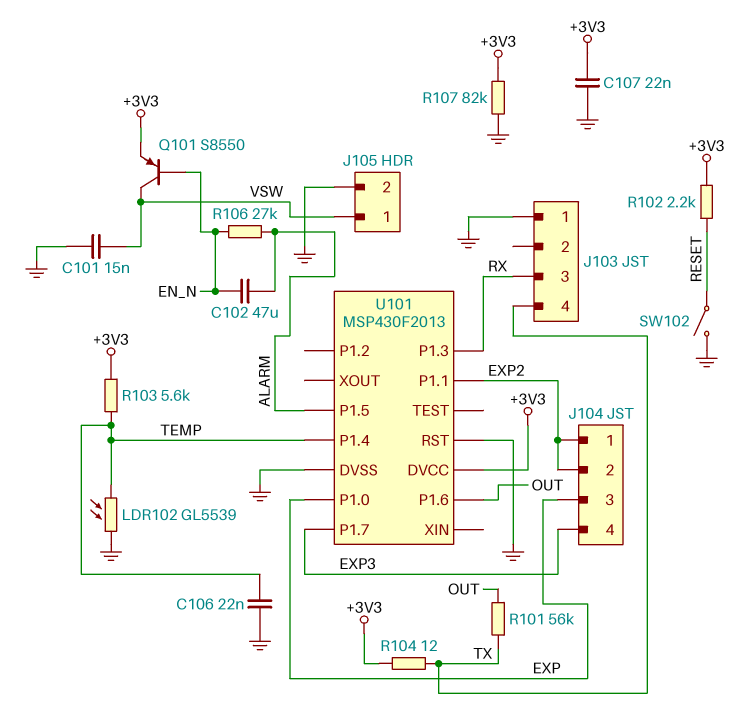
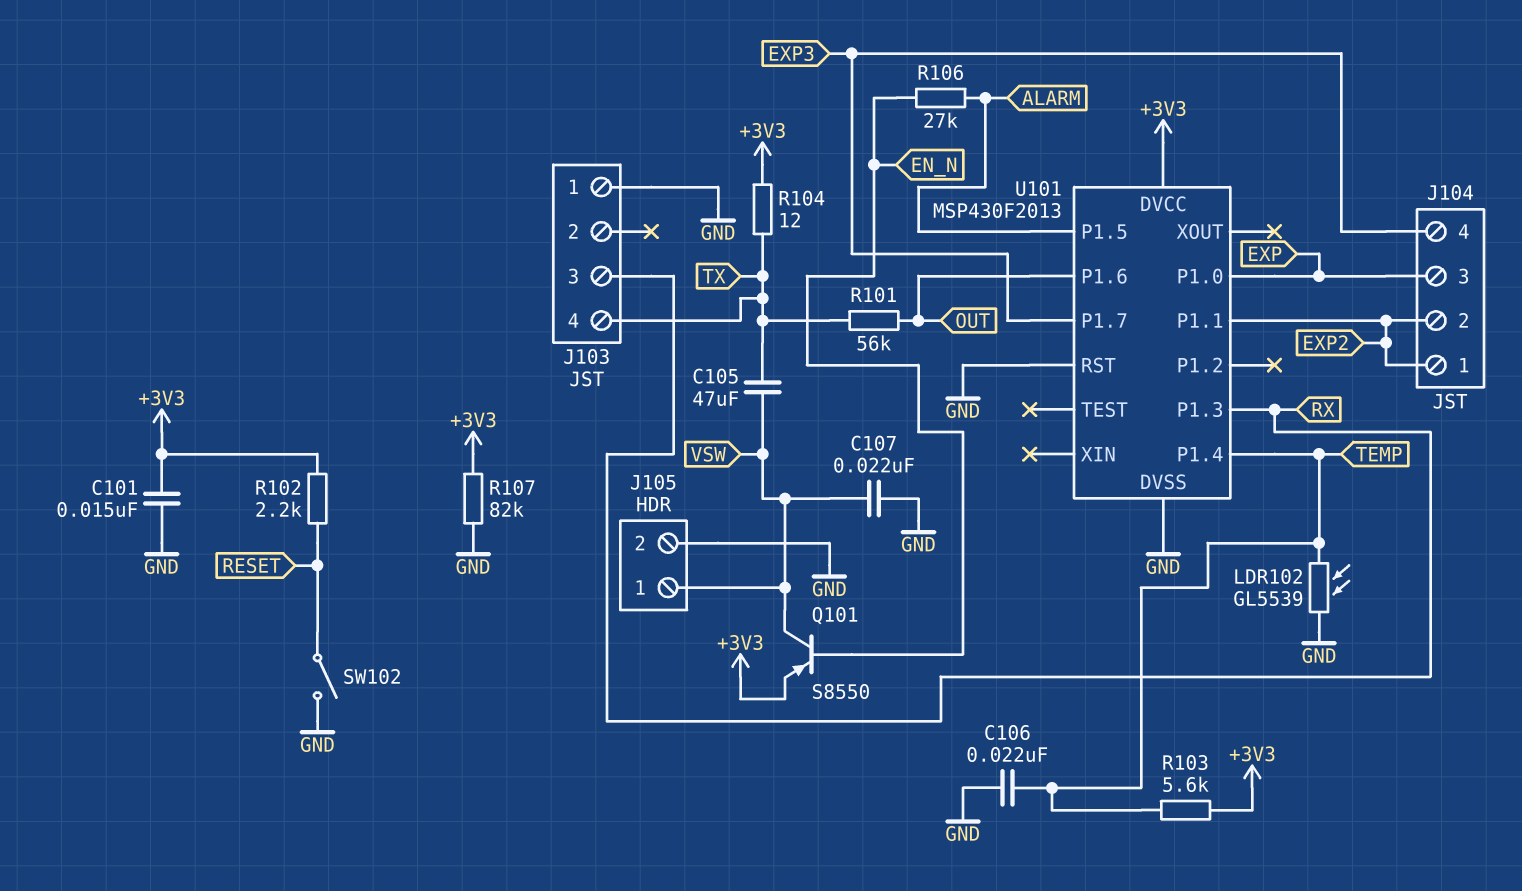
C101: 15nF (GND, VSW) -> 15nF (+3V3, GND)
C102: 47uF (ALARM, EN_N) -> none
C105: none -> 47uF (TX, VSW)
C107: 22nF (+3V3, GND) -> 22nF (GND, VSW)

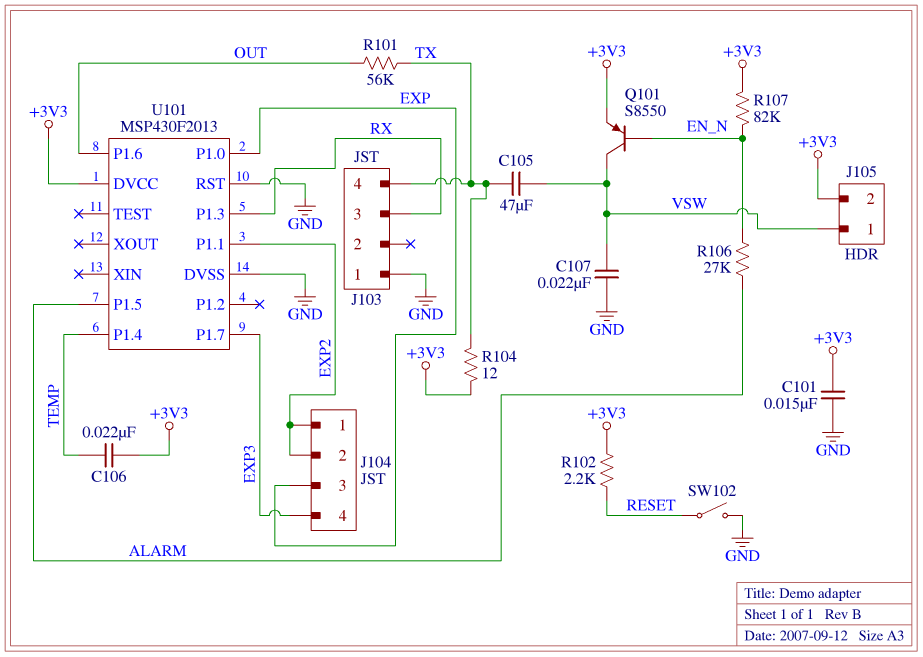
C106: 22nF (GND, TEMP) -> 22nF (+3V3, TEMP)
J105 pin 2: GND -> +3V3
LDR102: GL5539 (GND, TEMP) -> none
R103: 5.6k (+3V3, TEMP) -> none
R107: 82k (+3V3, GND) -> 82k (+3V3, EN_N)

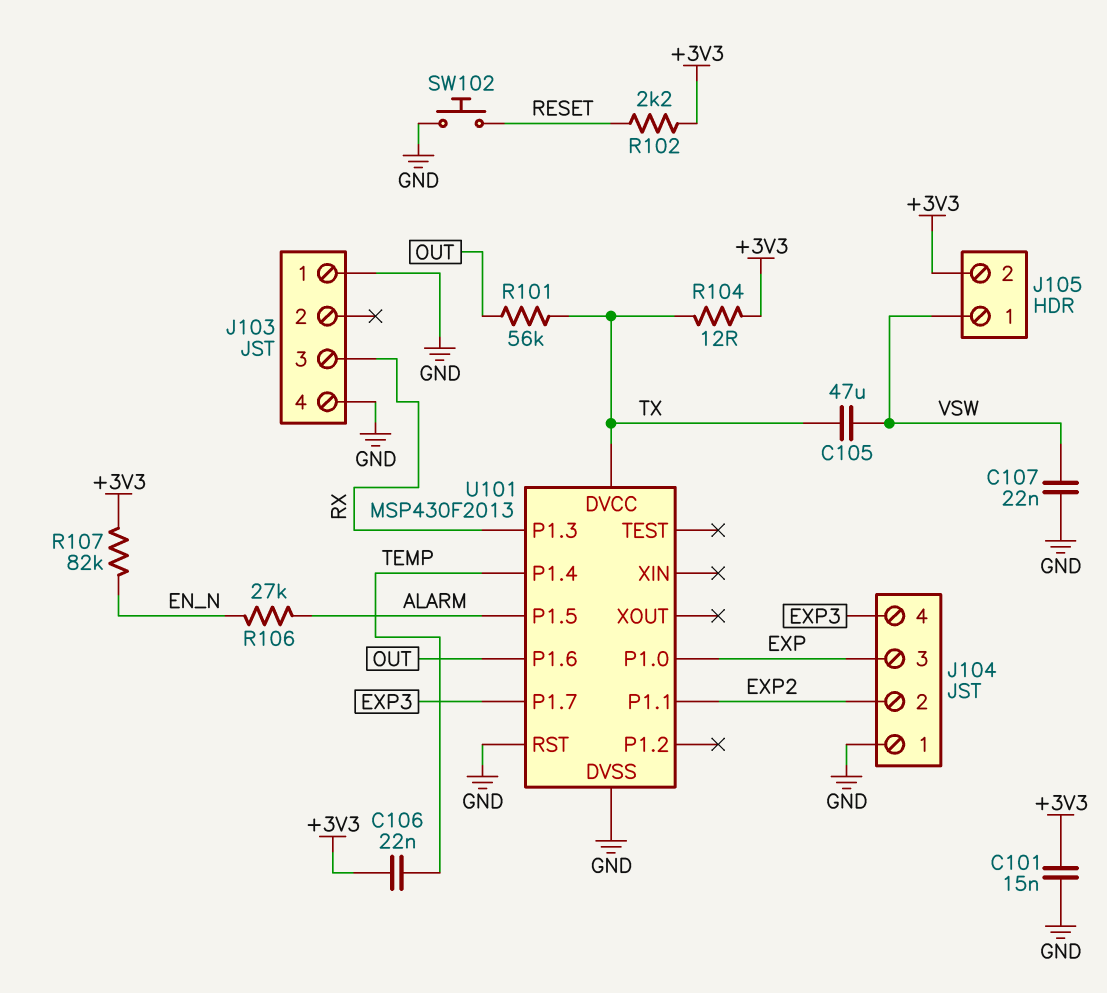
J103 pin 4: TX -> GND
J104 pin 1: EXP2 -> GND
Q101: PNP S8550 (B EN_N, C VSW, E +3V3) -> none
SW102: switch (GND, RESET) -> button (GND, RESET)
U101 pin DVCC: +3V3 -> TX

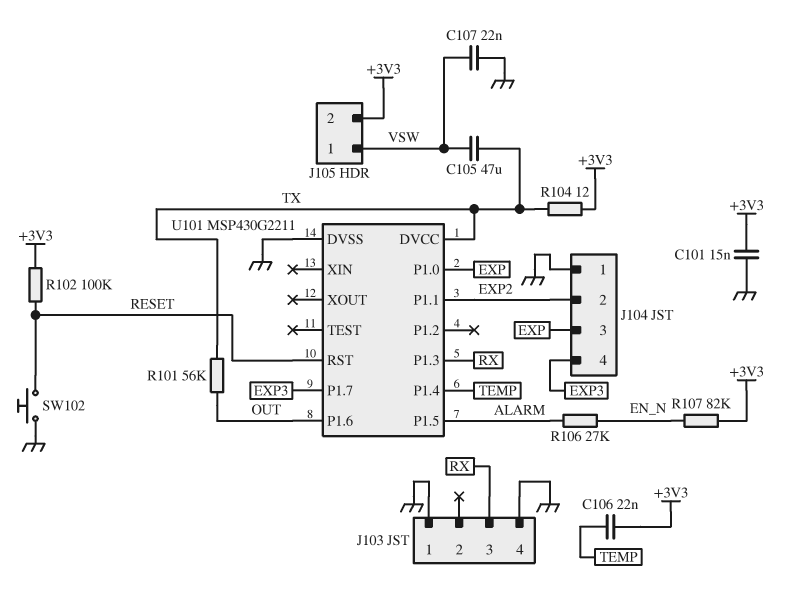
R102: 2.2k (+3V3, RESET) -> 100k (+3V3, RESET)
U101: MSP430F2013 -> MSP430G2211
U101 pin RST: GND -> RESET

